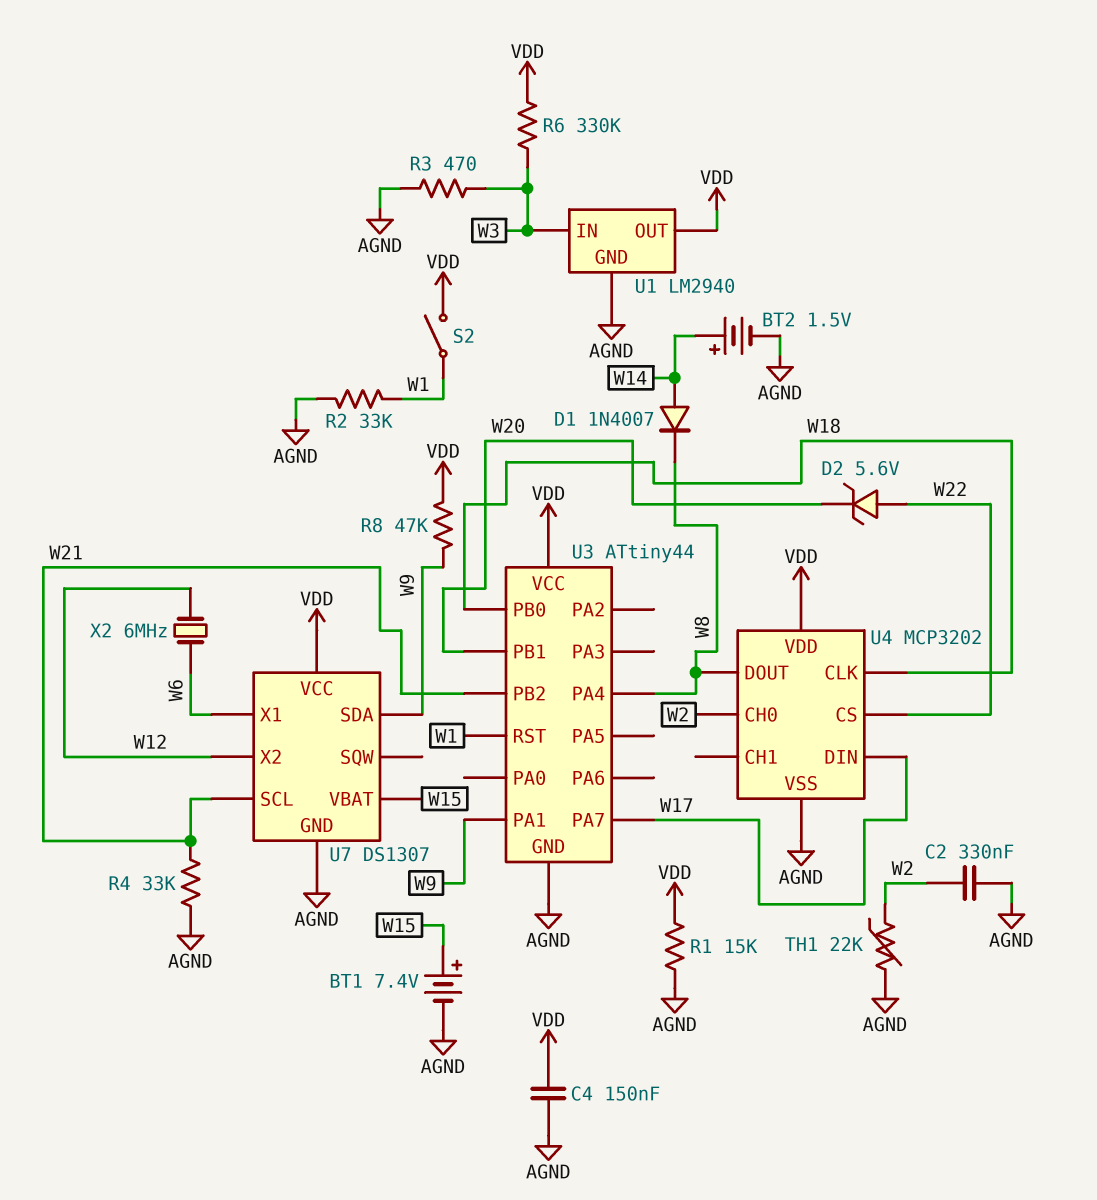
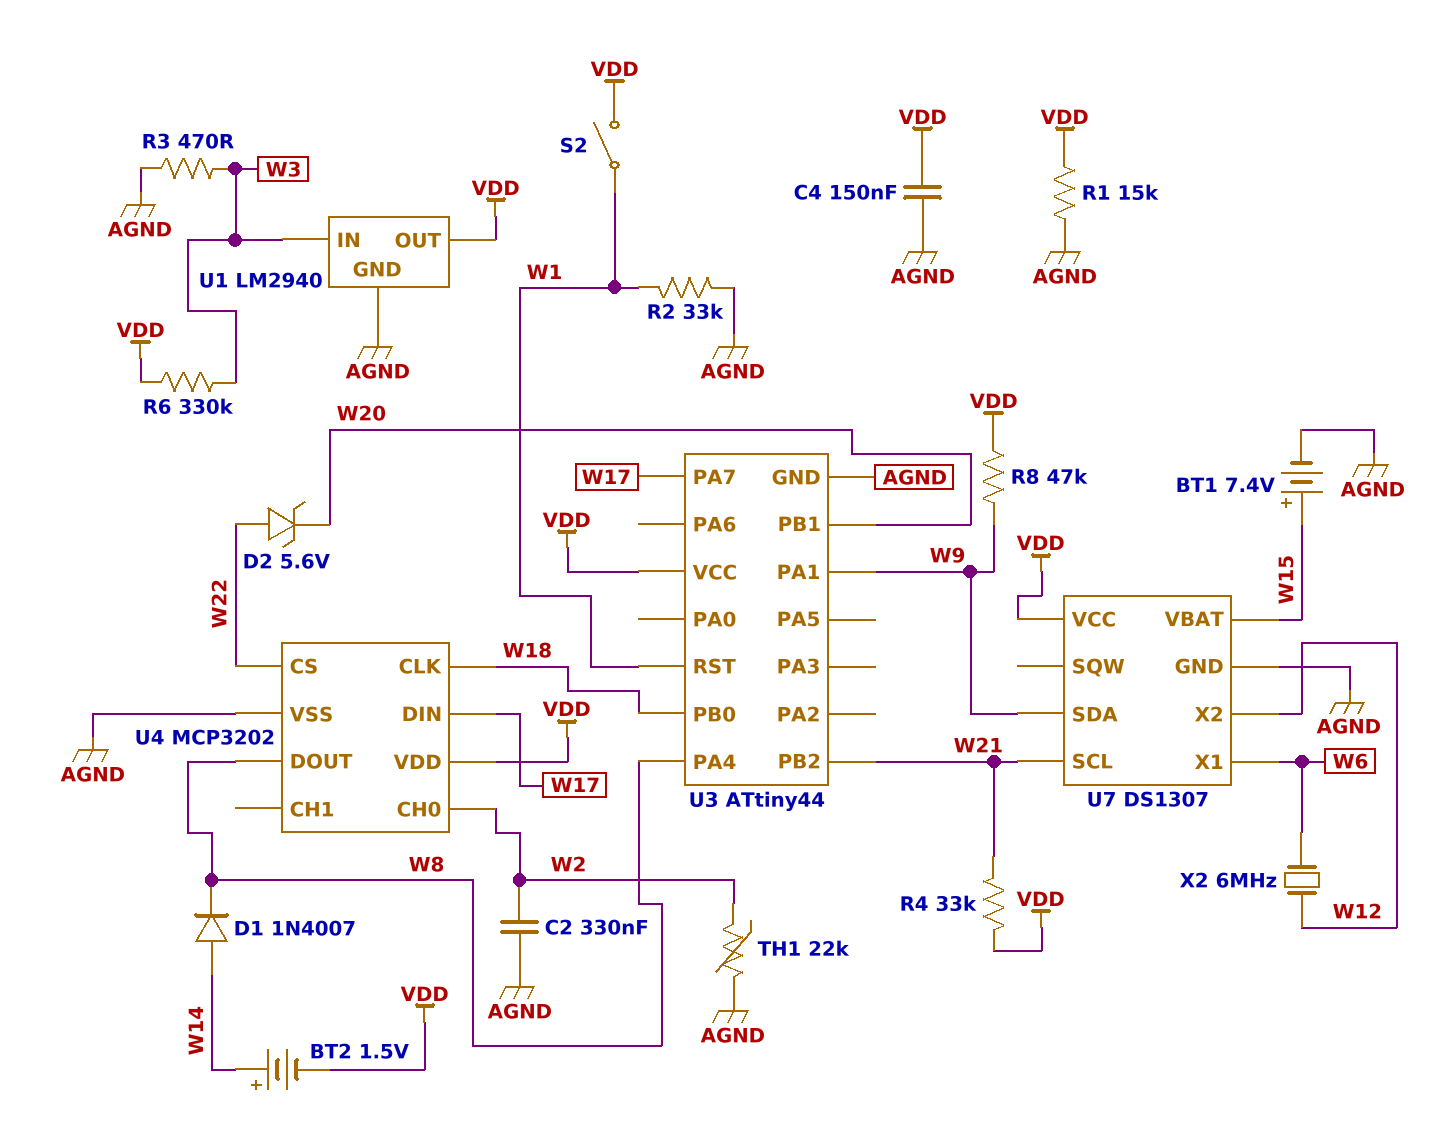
BT2: 1.5V (plus W14, minus AGND) -> 1.5V (plus W14, minus VDD)
R4: 33k (AGND, W21) -> 33k (VDD, W21)

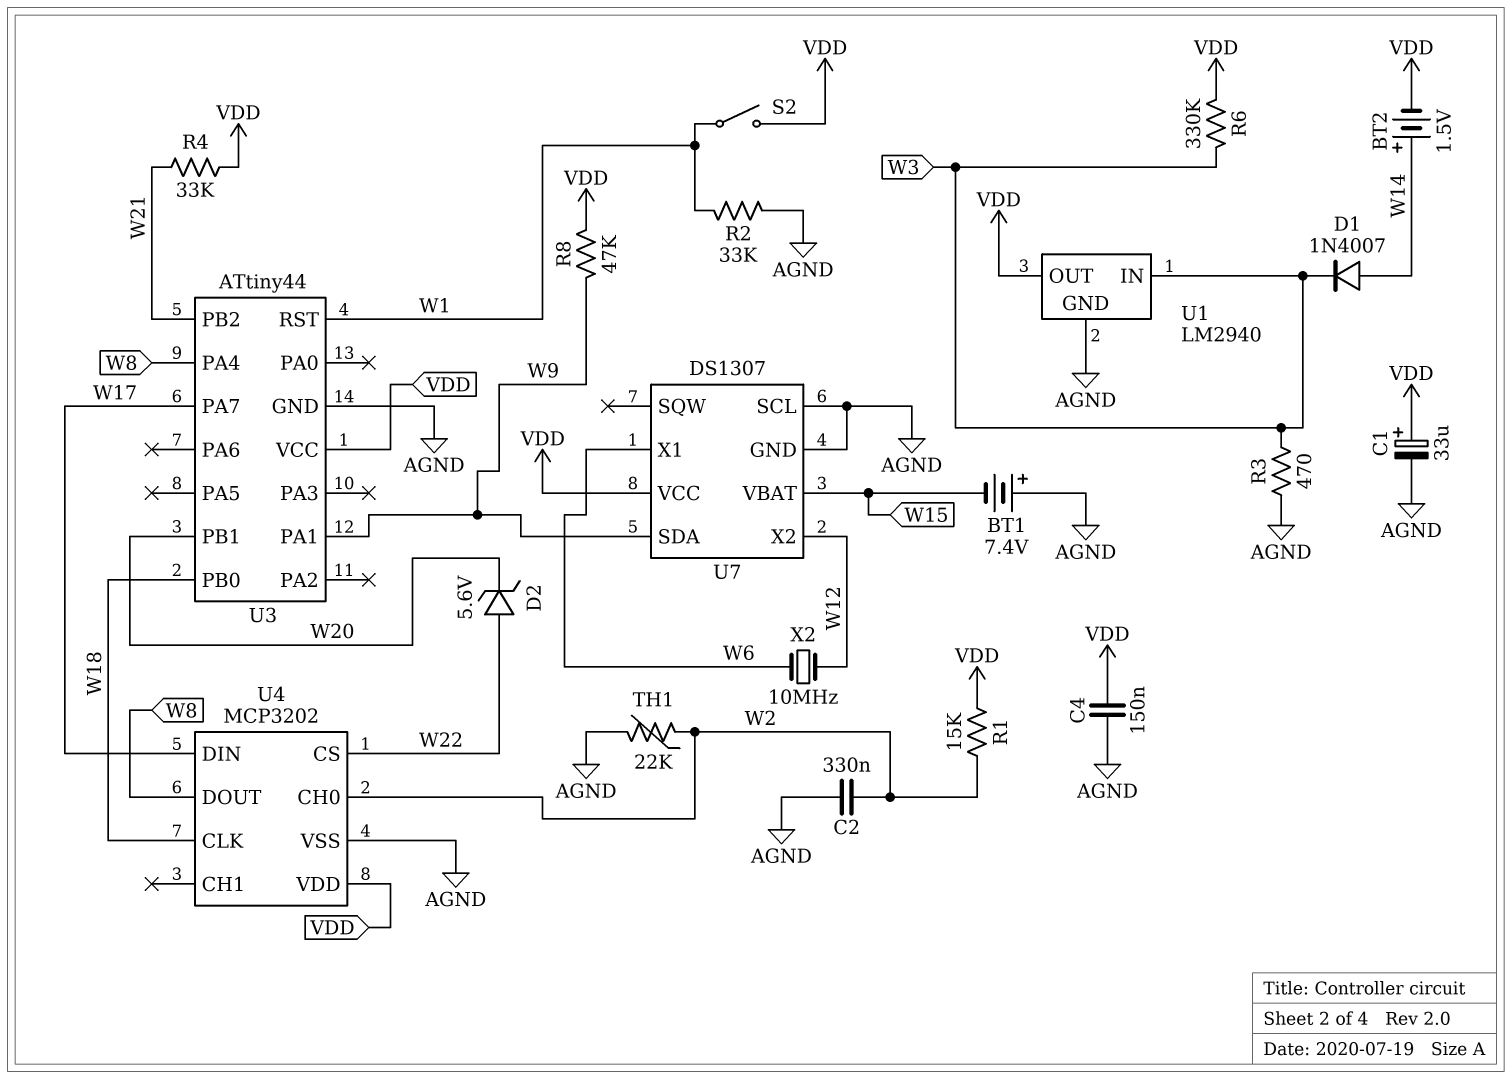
BT1: 7.4V (plus W15, minus AGND) -> 7.4V (plus AGND, minus W15)
C1: none -> 33uF (plus VDD, minus AGND)
D1: diode 1N4007 (A W14, K W8) -> diode 1N4007 (A W14, K W3)
R1: 15k (AGND, VDD) -> 15k (VDD, W2)
U7 pin SCL: W21 -> AGND
X2: 6MHz (W6, W12) -> 10MHz (W6, W12)

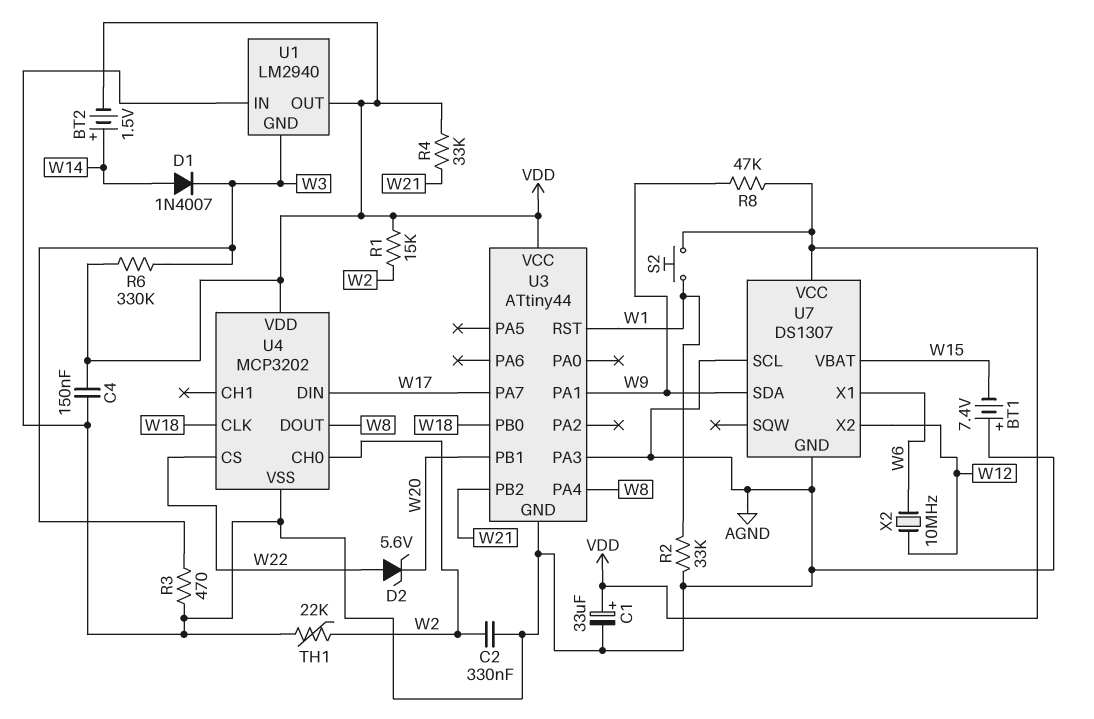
S2: switch (VDD, W1) -> button (VDD, W1)
U1 pin GND: AGND -> W3
U1 pin IN: W3 -> AGND
U3 pin PA3: none -> AGND

